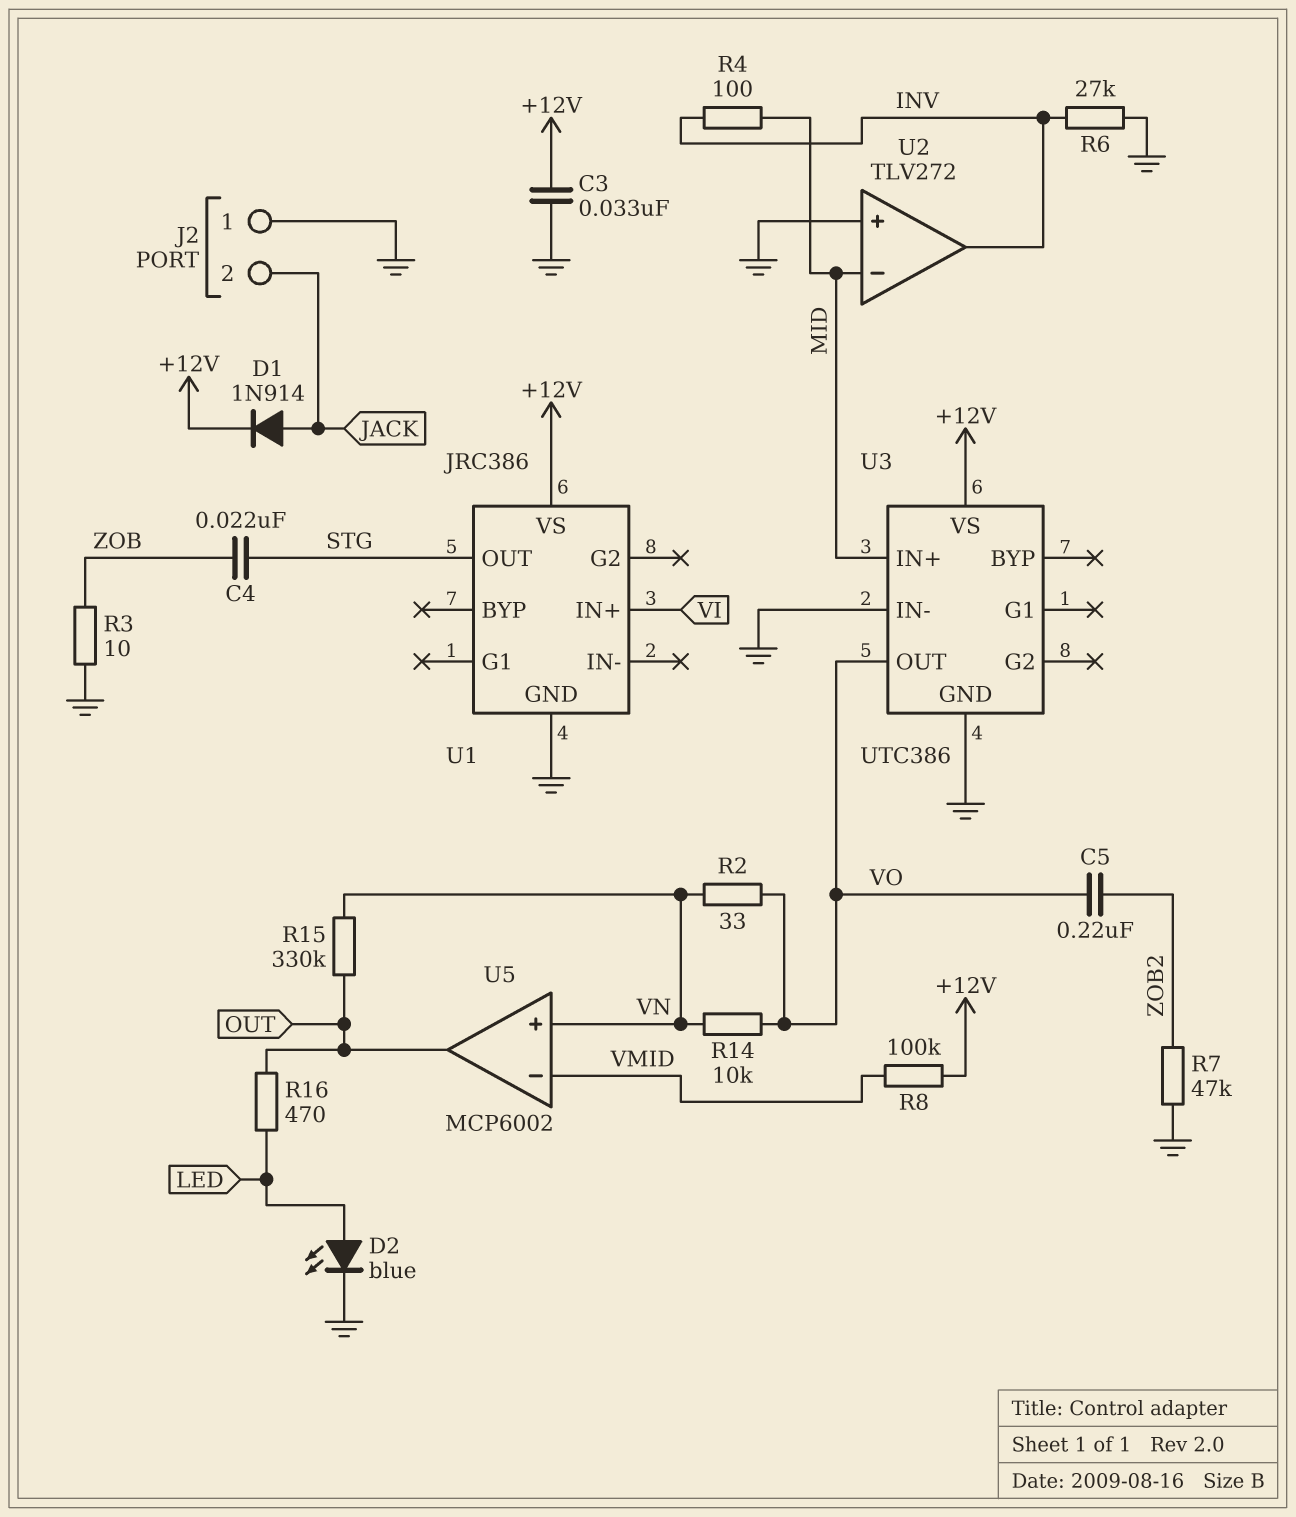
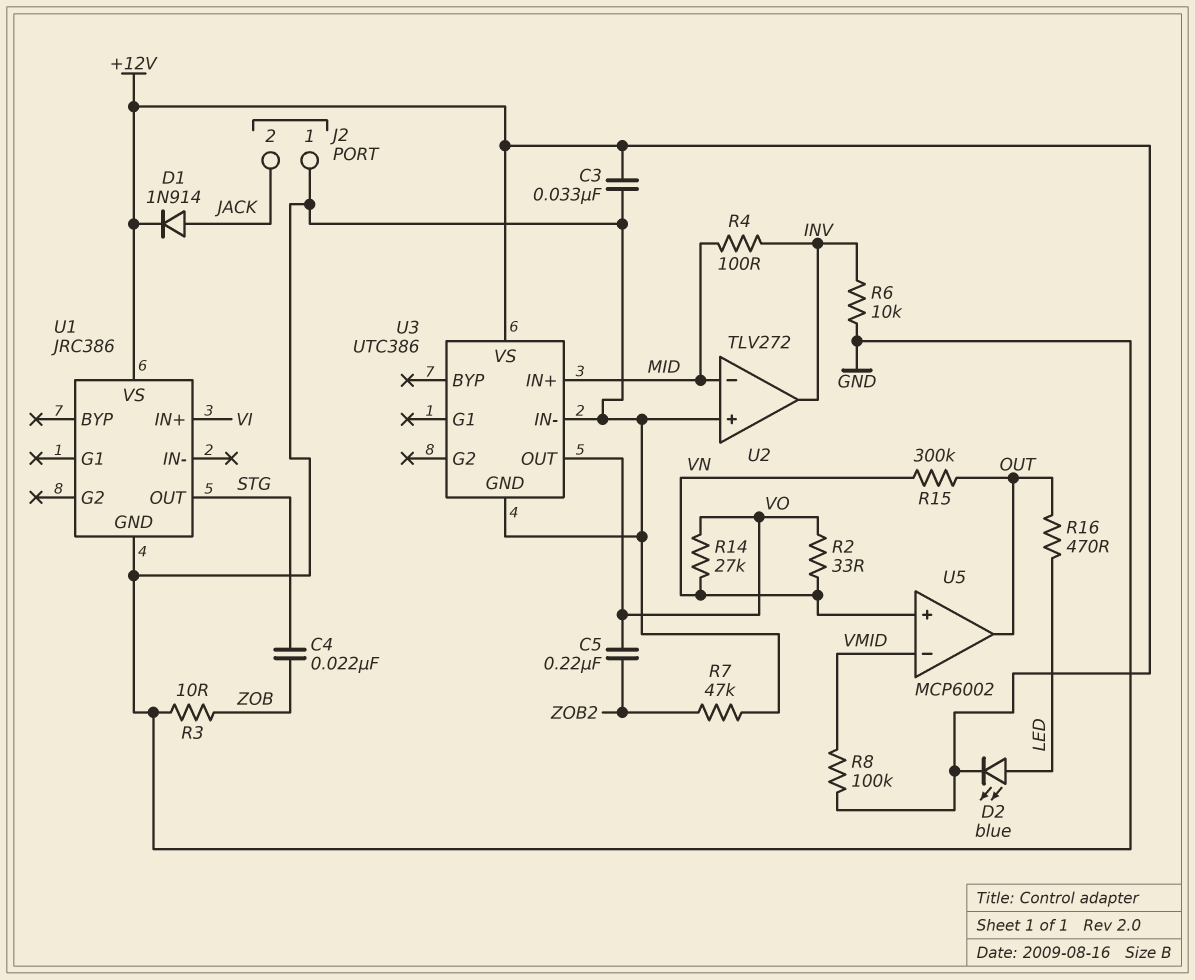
D2: LED blue (A LED, K GND) -> LED blue (A LED, K +12V)
R6: 27k (GND, INV) -> 10k (GND, INV)
R14: 10k (VN, VO) -> 27k (VN, VO)
R15: 330k (OUT, VN) -> 300k (OUT, VN)

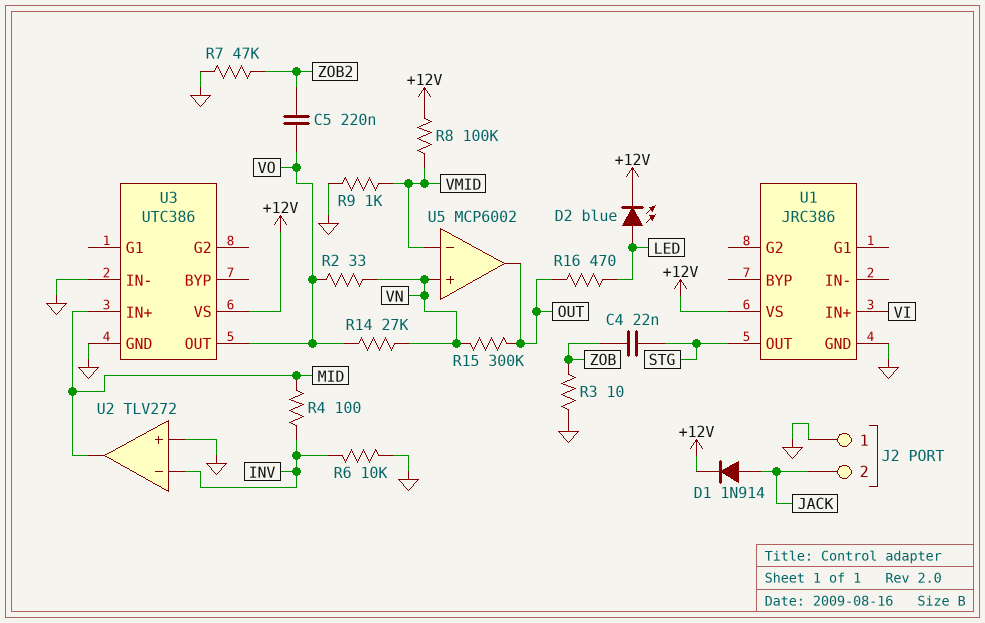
C3: 33nF (+12V, GND) -> none
R9: none -> 1k (GND, VMID)
U2 pin in-: MID -> INV
U2 pin out: INV -> MID

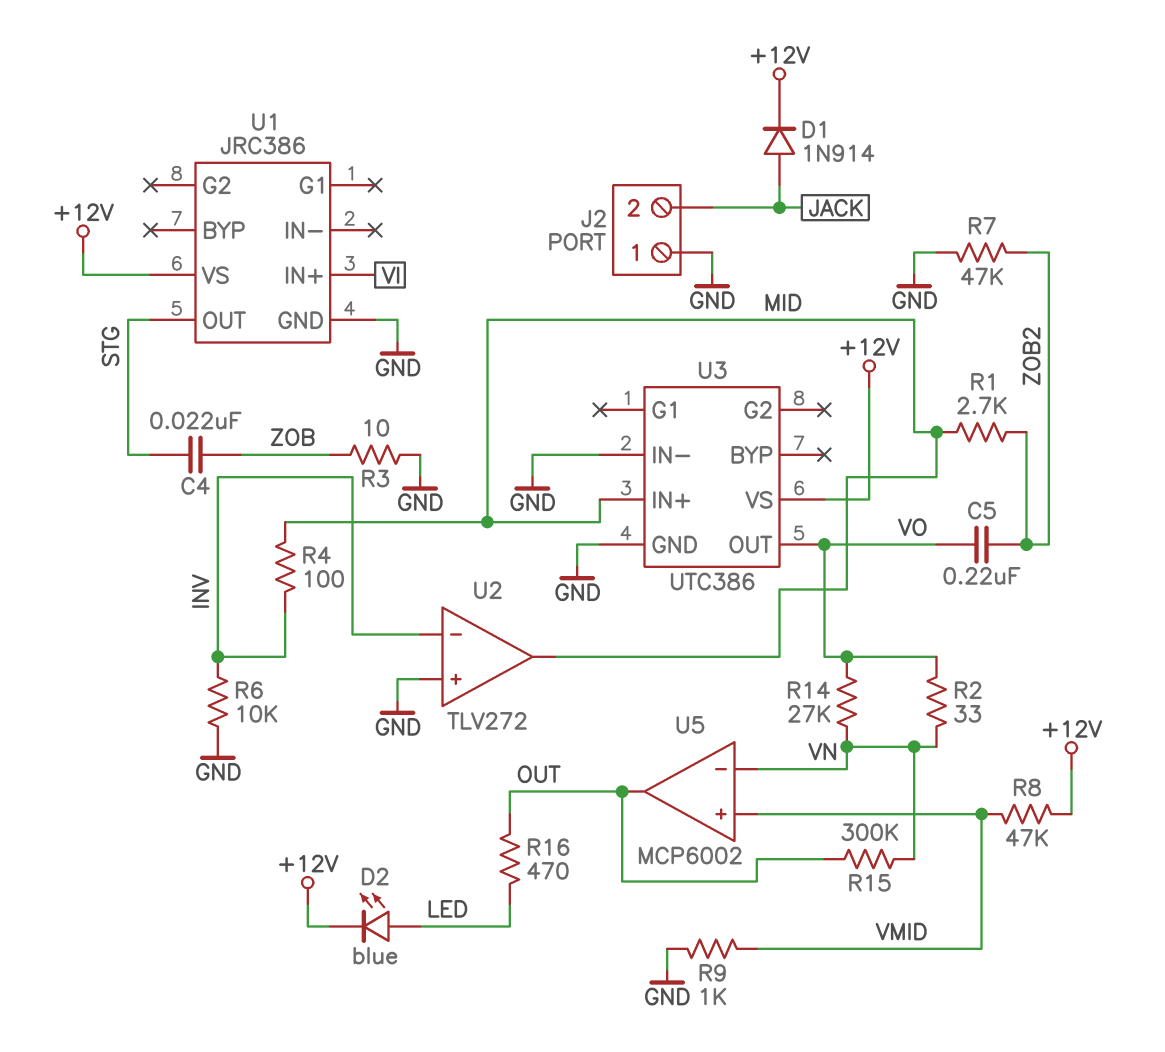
R1: none -> 2.7k (MID, ZOB2)
R8: 100k (+12V, VMID) -> 47k (+12V, VMID)
U5 pin in+: VN -> VMID
U5 pin in-: VMID -> VN

